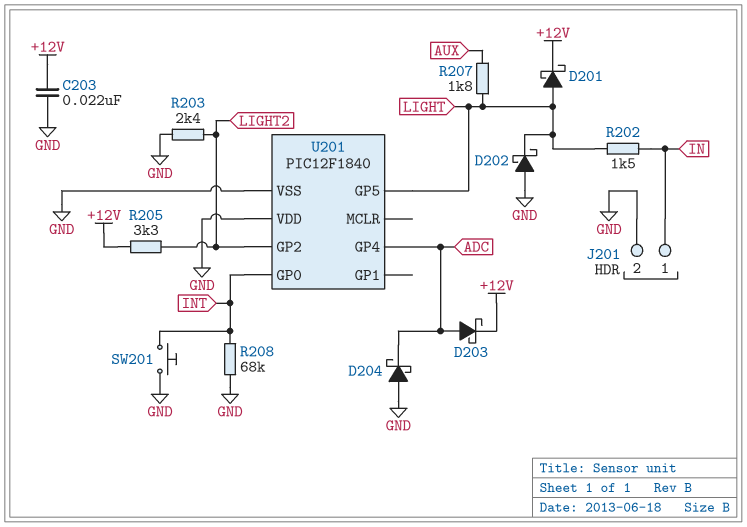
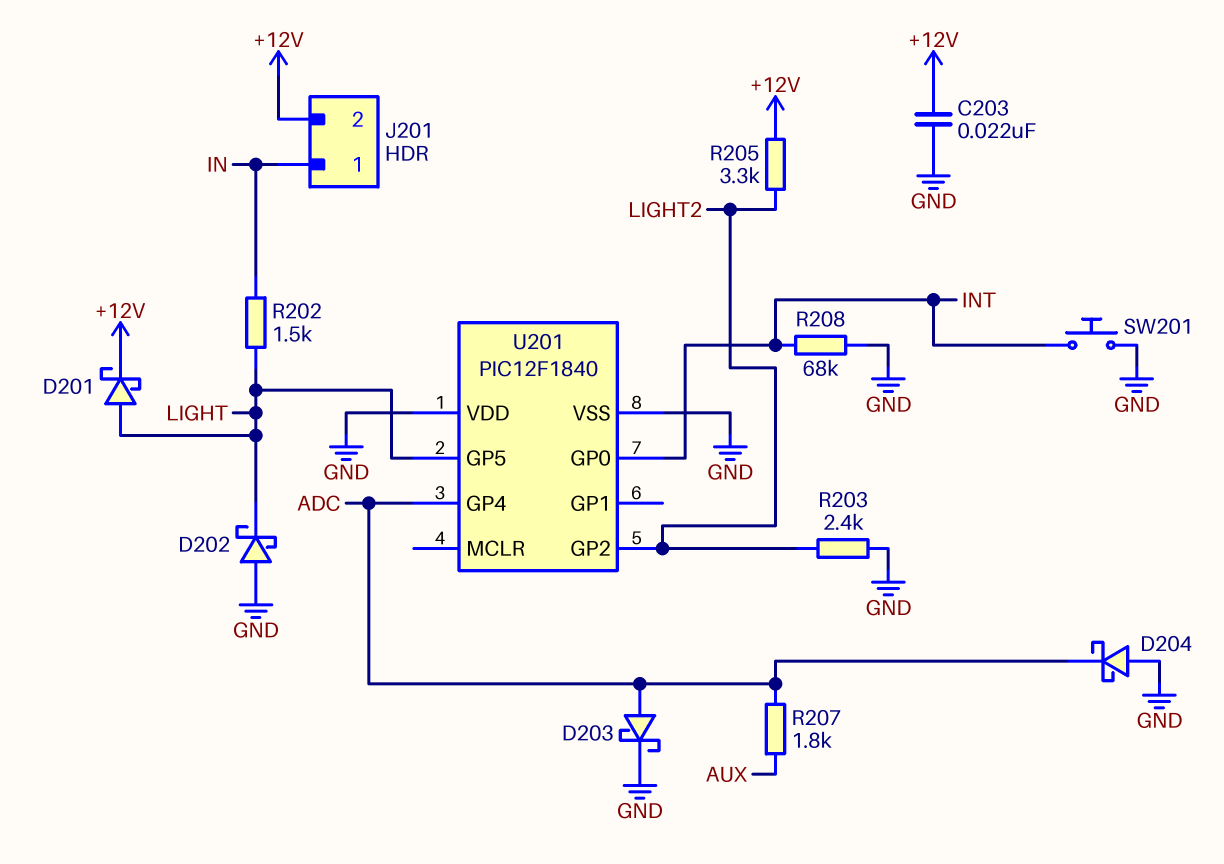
D203: schottky (A ADC, K +12V) -> schottky (A ADC, K GND)
J201 pin 2: GND -> +12V
R207: 1.8k (AUX, LIGHT) -> 1.8k (ADC, AUX)

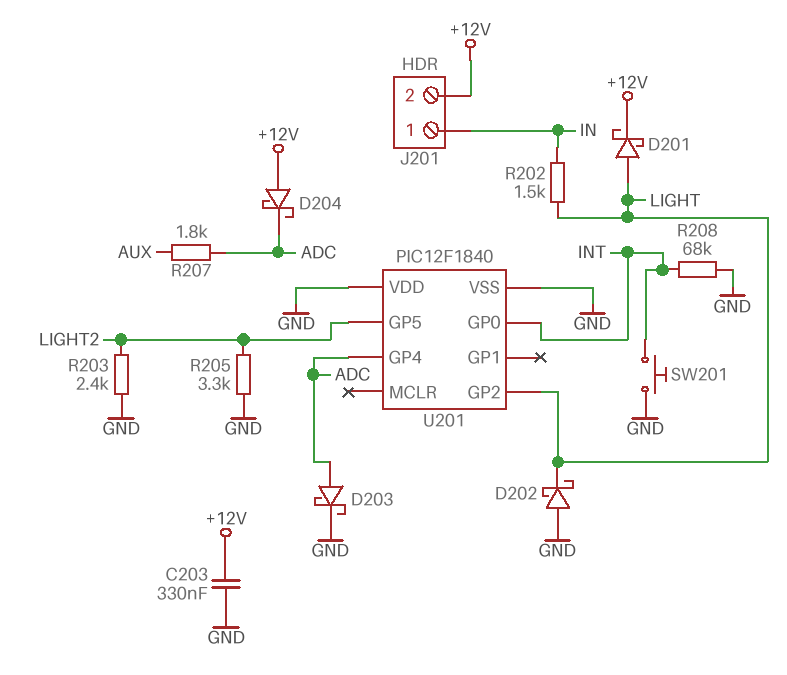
C203: 22nF (+12V, GND) -> 330nF (+12V, GND)
D204: schottky (A GND, K ADC) -> schottky (A +12V, K ADC)
R205: 3.3k (+12V, LIGHT2) -> 3.3k (GND, LIGHT2)
U201 pin GP2: LIGHT2 -> LIGHT
U201 pin GP5: LIGHT -> LIGHT2

